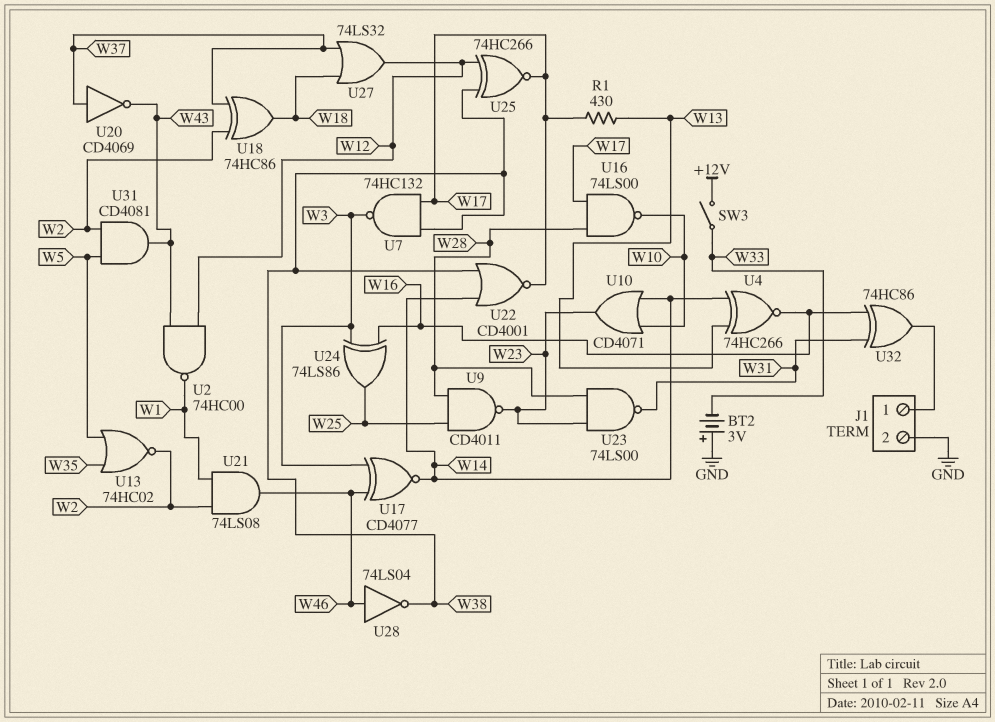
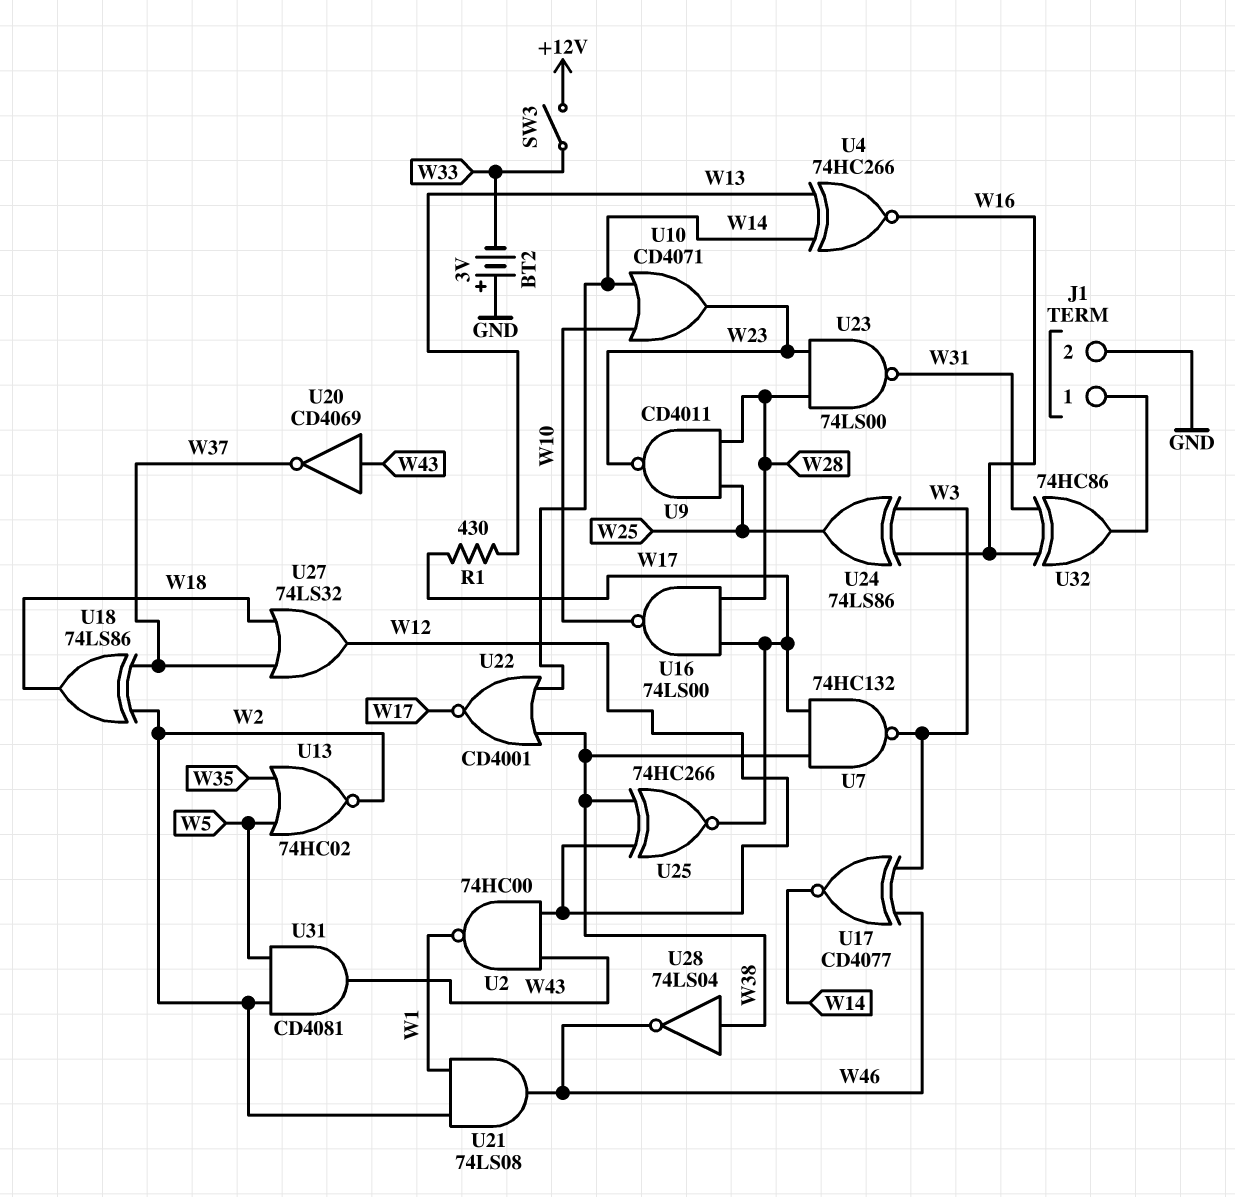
U18: XOR 74HC86 (in W2, in W37, out W18) -> XOR 74LS86 (in W2, in W37, out W18)
U20: NOT CD4069 (in W37, out W43) -> NOT CD4069 (in W43, out W37)
U28: NOT 74LS04 (in W46, out W38) -> NOT 74LS04 (in W38, out W46)

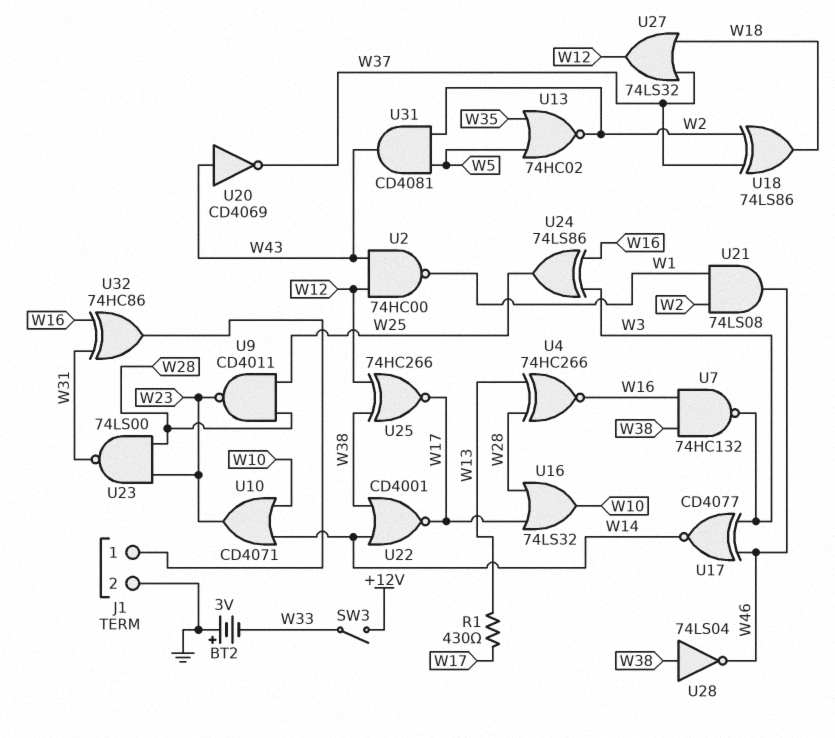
U4: XNOR 74HC266 (in W13, in W14, out W16) -> XNOR 74HC266 (in W13, in W28, out W16)
U7: NAND 74HC132 (in W17, in W38, out W3) -> NAND 74HC132 (in W16, in W38, out W3)
U16: NAND 74LS00 (in W17, in W28, out W10) -> OR 74LS32 (in W17, in W28, out W10)

